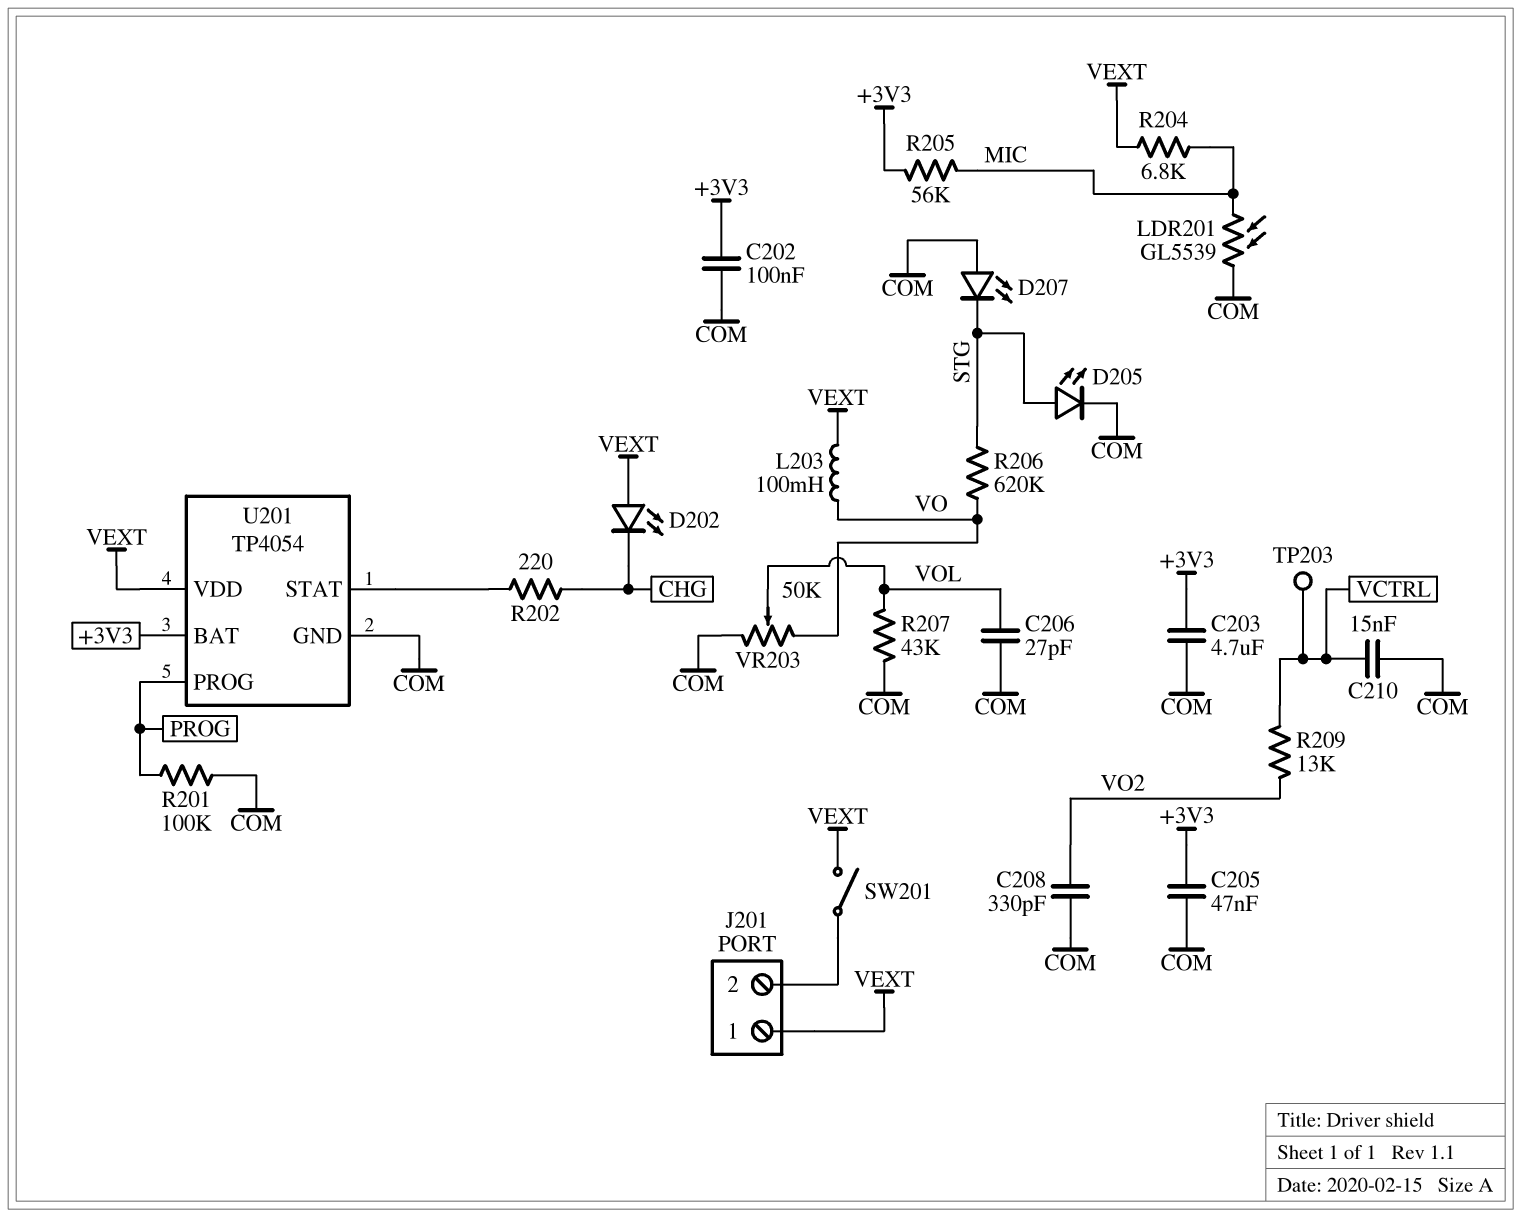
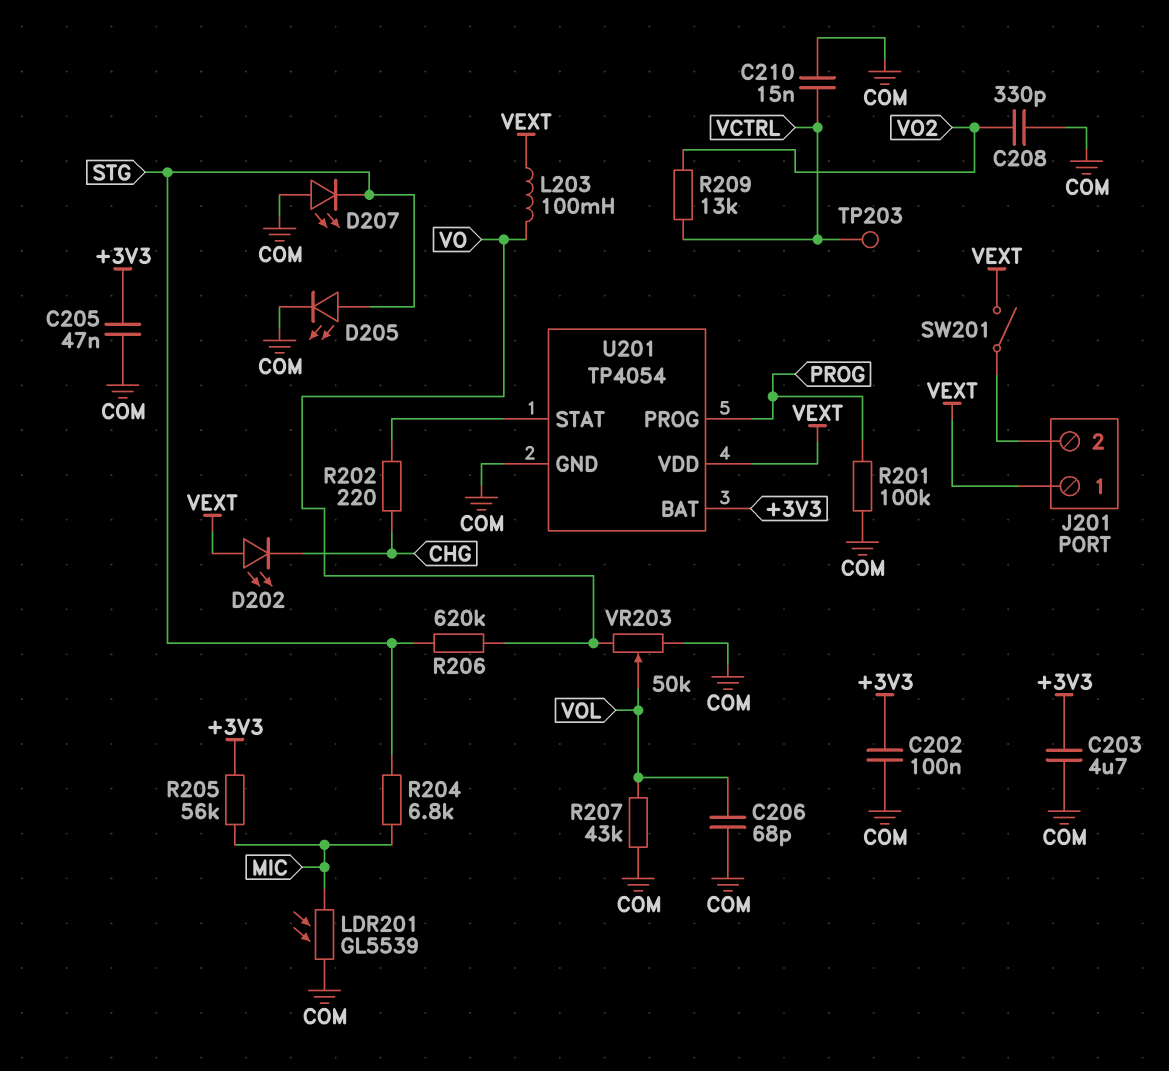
C206: 27pF (COM, VOL) -> 68pF (COM, VOL)
R204: 6.8k (MIC, VEXT) -> 6.8k (MIC, STG)

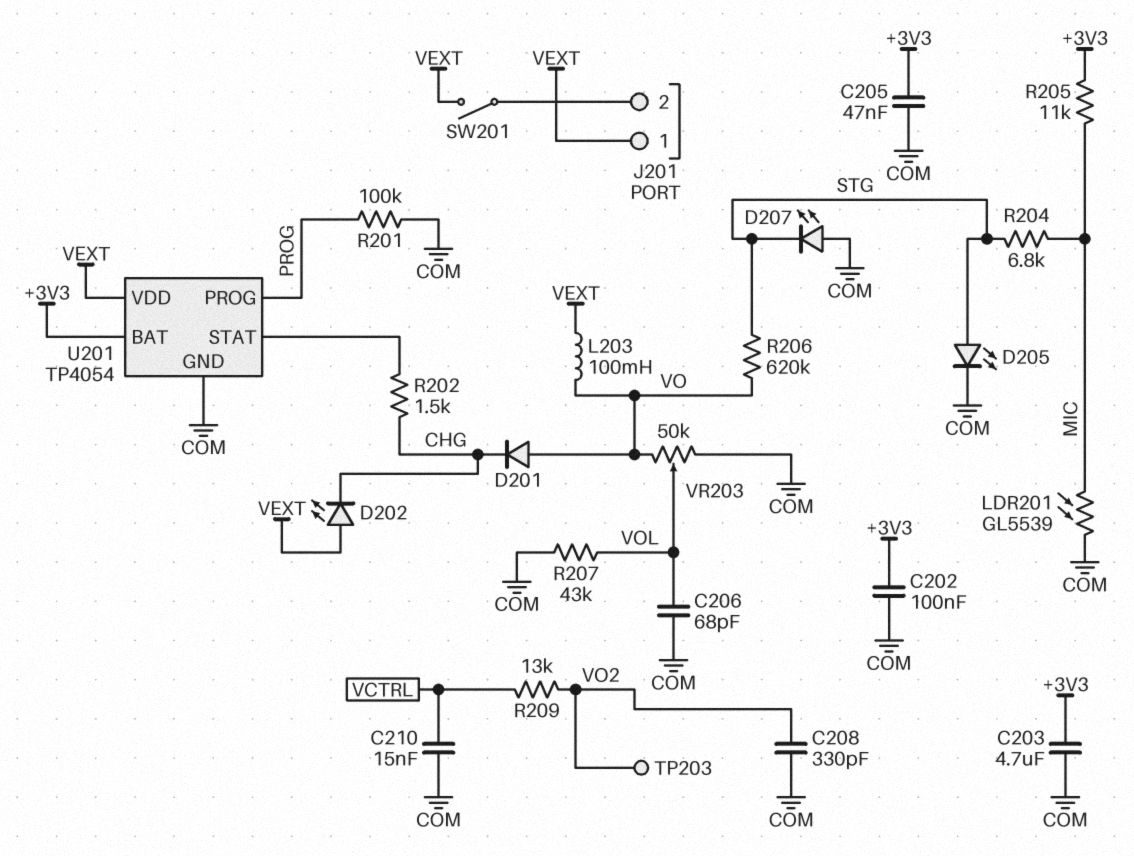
D201: none -> diode (A VO, K CHG)
R202: 220 (CHG, U201/STAT) -> 1.5k (CHG, U201/STAT)
R205: 56k (+3V3, MIC) -> 11k (+3V3, MIC)
TP203: test point (VCTRL) -> test point (VO2)

